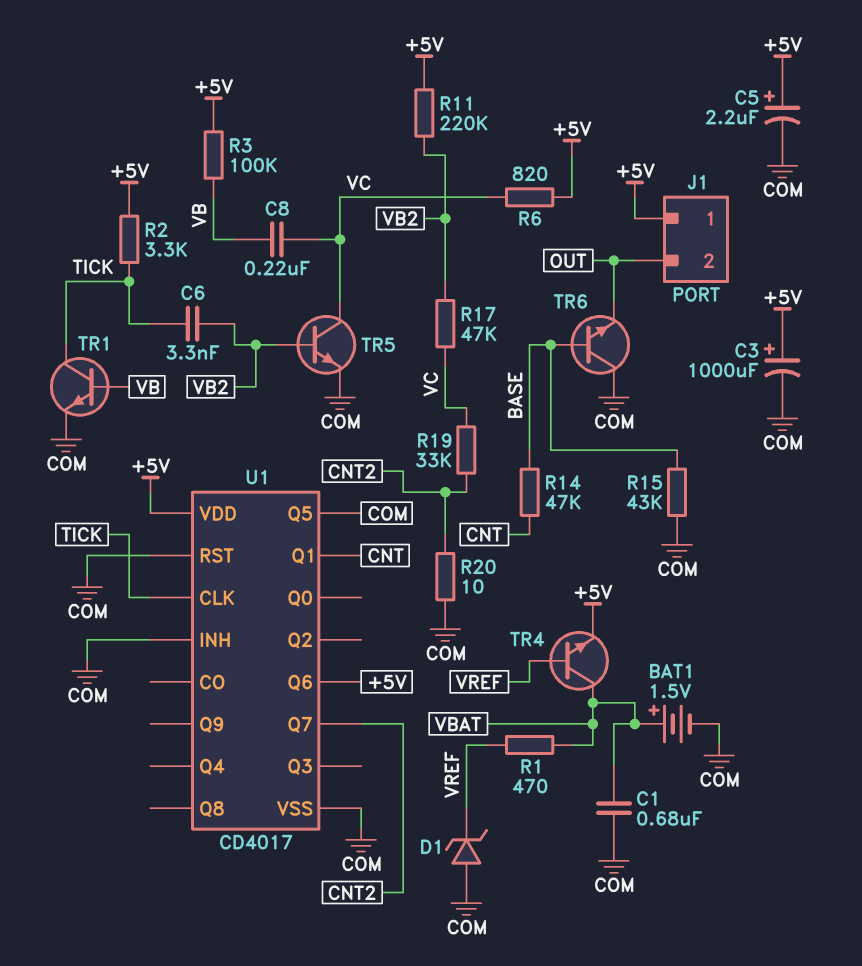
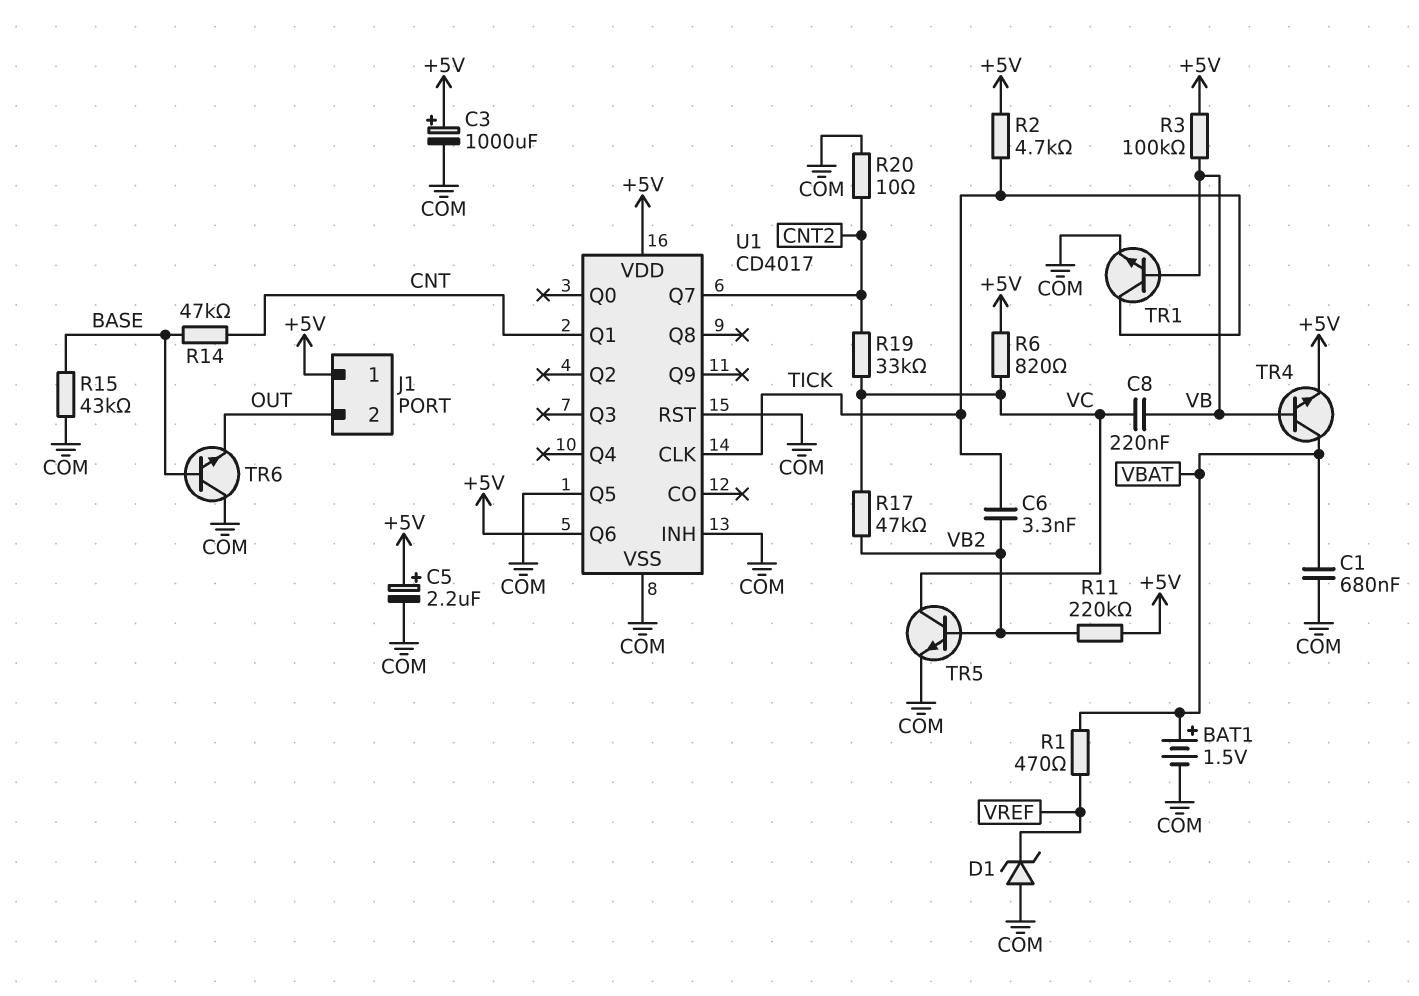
R2: 3.3k (+5V, TICK) -> 4.7k (+5V, TICK)
TR4: NPN (B VREF, C VBAT, E +5V) -> NPN (B VB, C VBAT, E +5V)

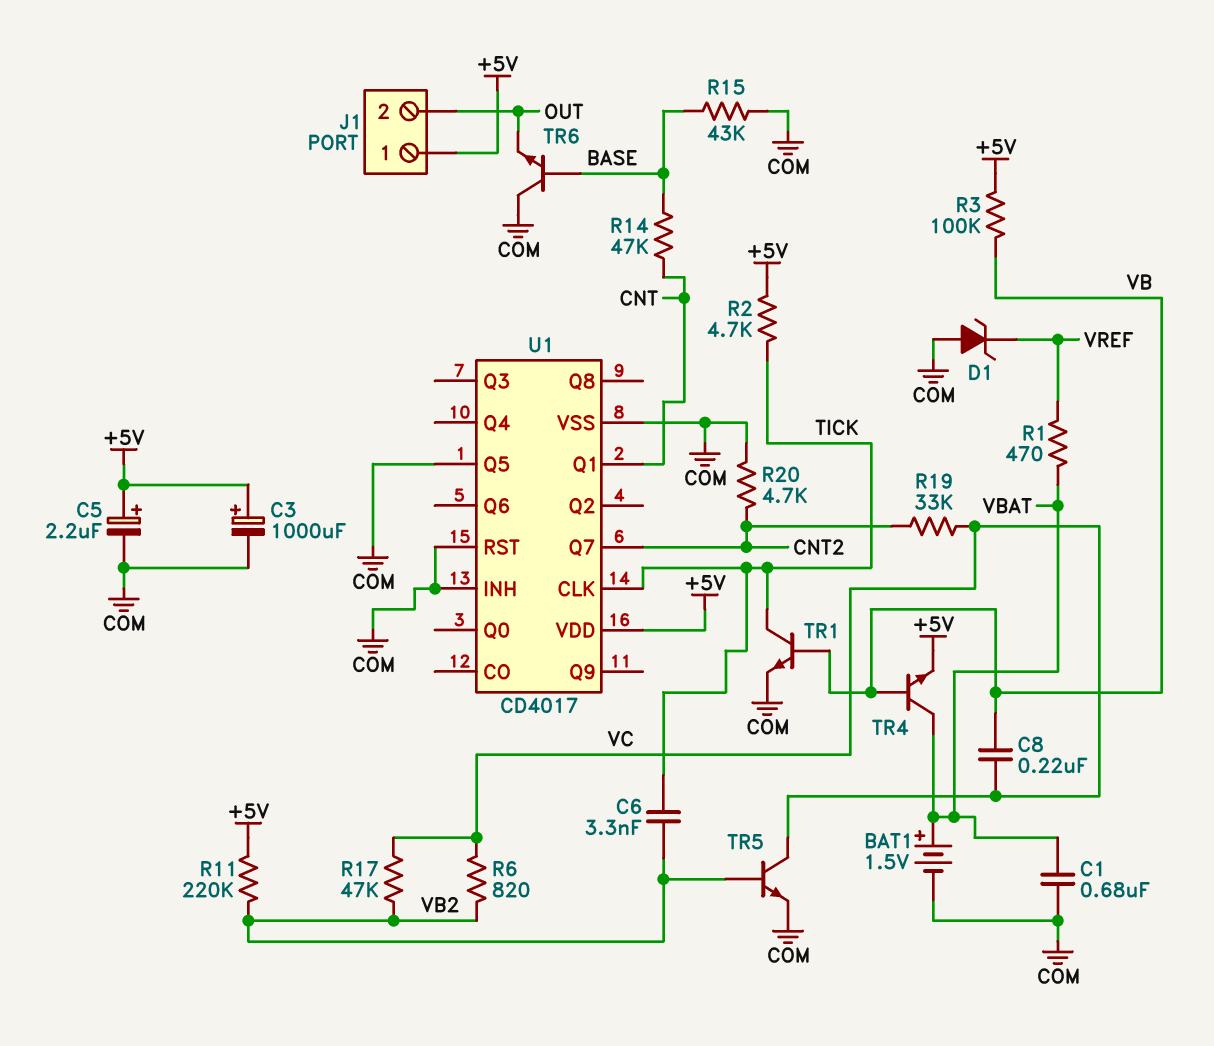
R6: 820 (+5V, VC) -> 820 (VB2, VC)
R20: 10 (CNT2, COM) -> 4.7k (CNT2, COM)
U1 pin Q6: +5V -> none

